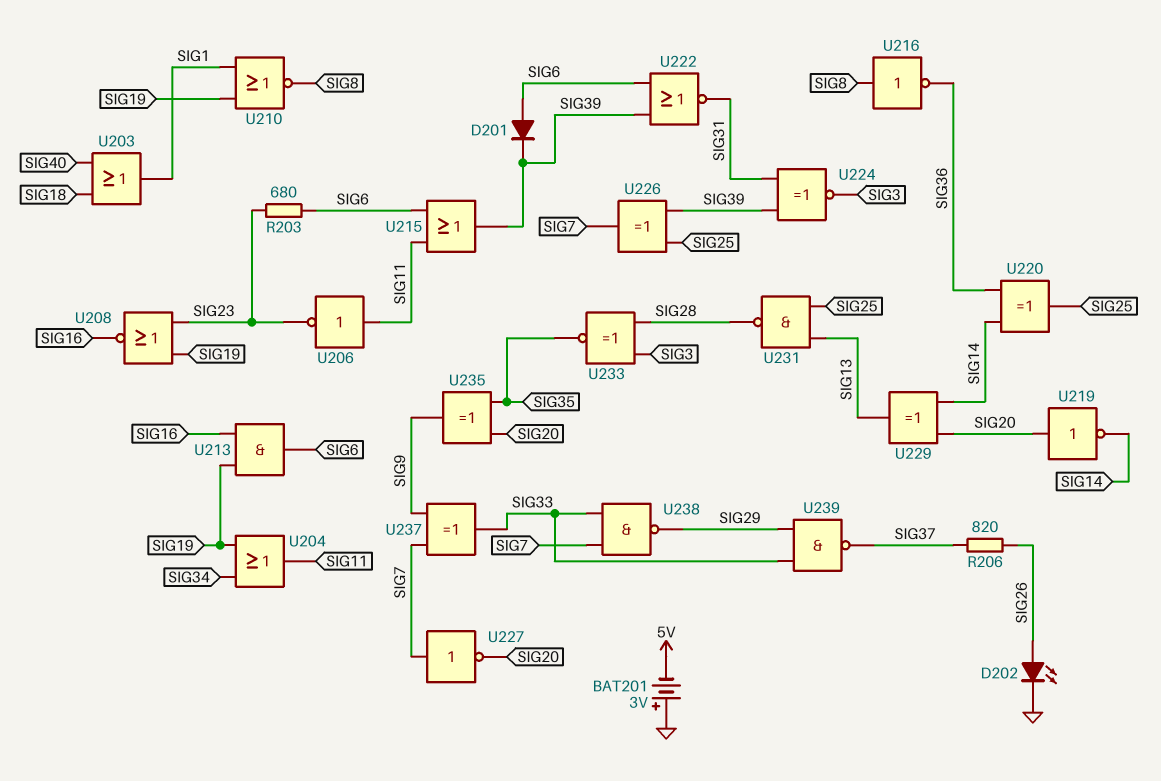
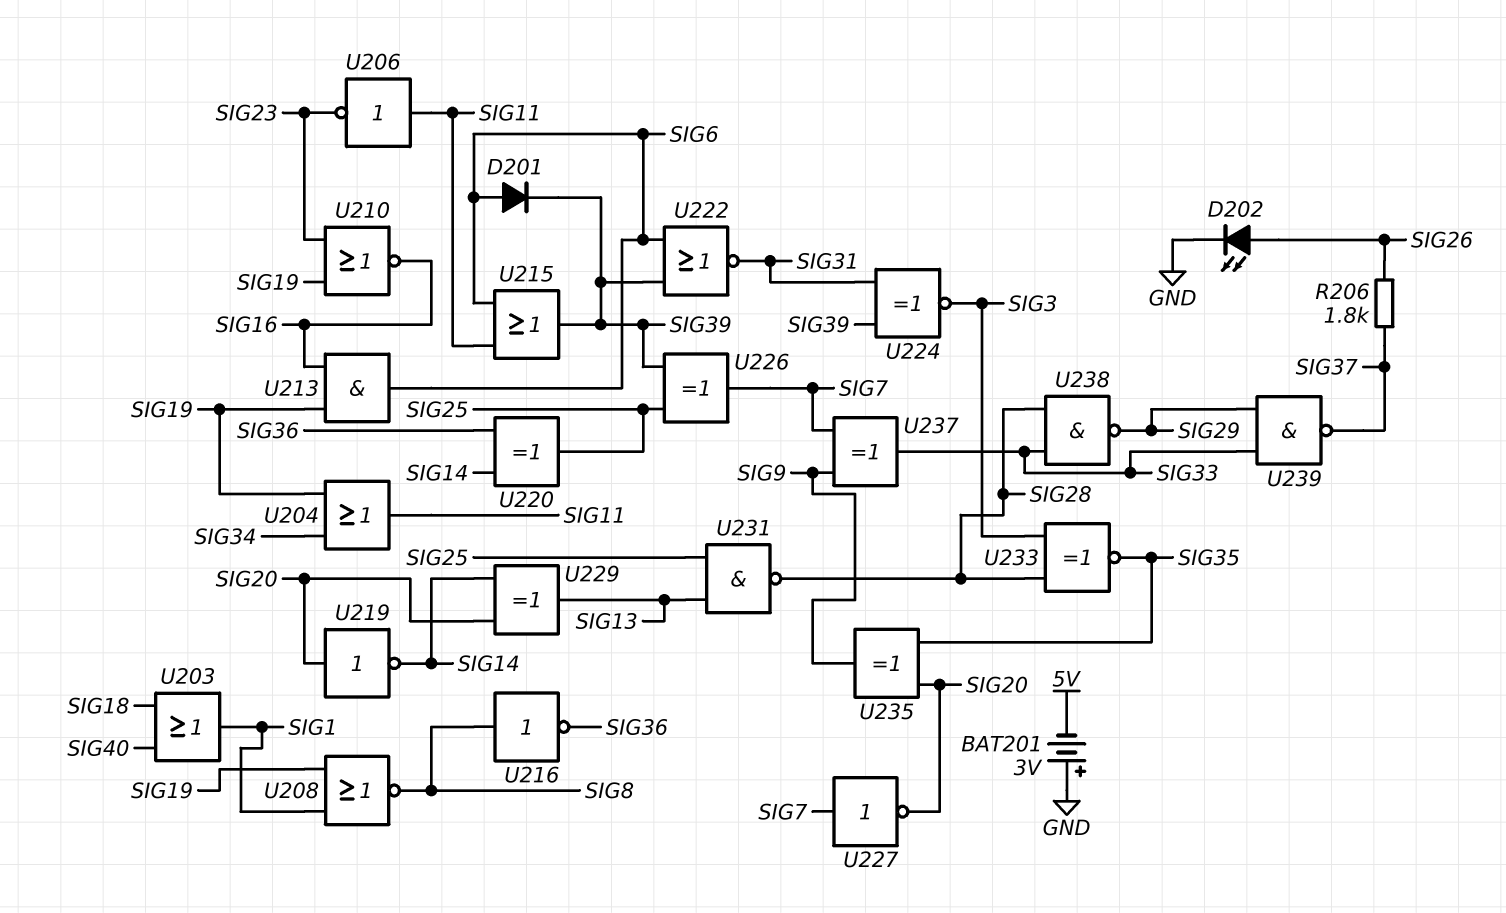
R203: 680 (SIG6, SIG23) -> none
R206: 820 (SIG26, SIG37) -> 1.8k (SIG26, SIG37)
U208: NOR (in SIG19, in SIG23, out SIG16) -> NOR (in SIG1, in SIG19, out SIG8)
U210: NOR (in SIG1, in SIG19, out SIG8) -> NOR (in SIG19, in SIG23, out SIG16)
U238: NAND (in SIG7, in SIG33, out SIG29) -> NAND (in SIG28, in SIG33, out SIG29)

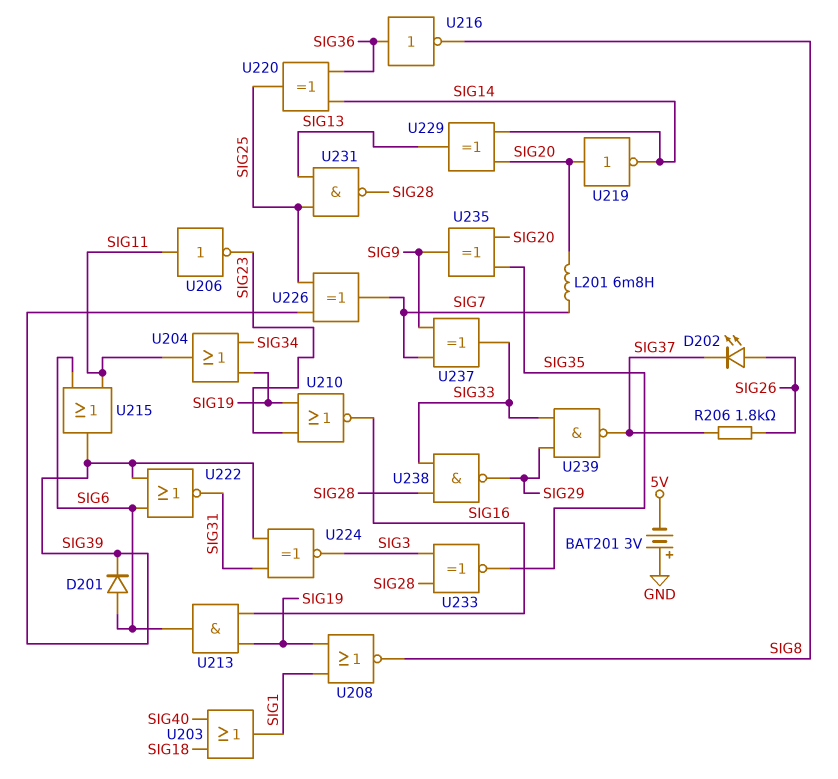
D202: LED (A SIG26, K GND) -> LED (A SIG26, K SIG37)
L201: none -> 6.8mH (SIG7, SIG20)
U216: NOT (in SIG8, out SIG36) -> NOT (in SIG36, out SIG8)
U227: NOT (in SIG7, out SIG20) -> none

